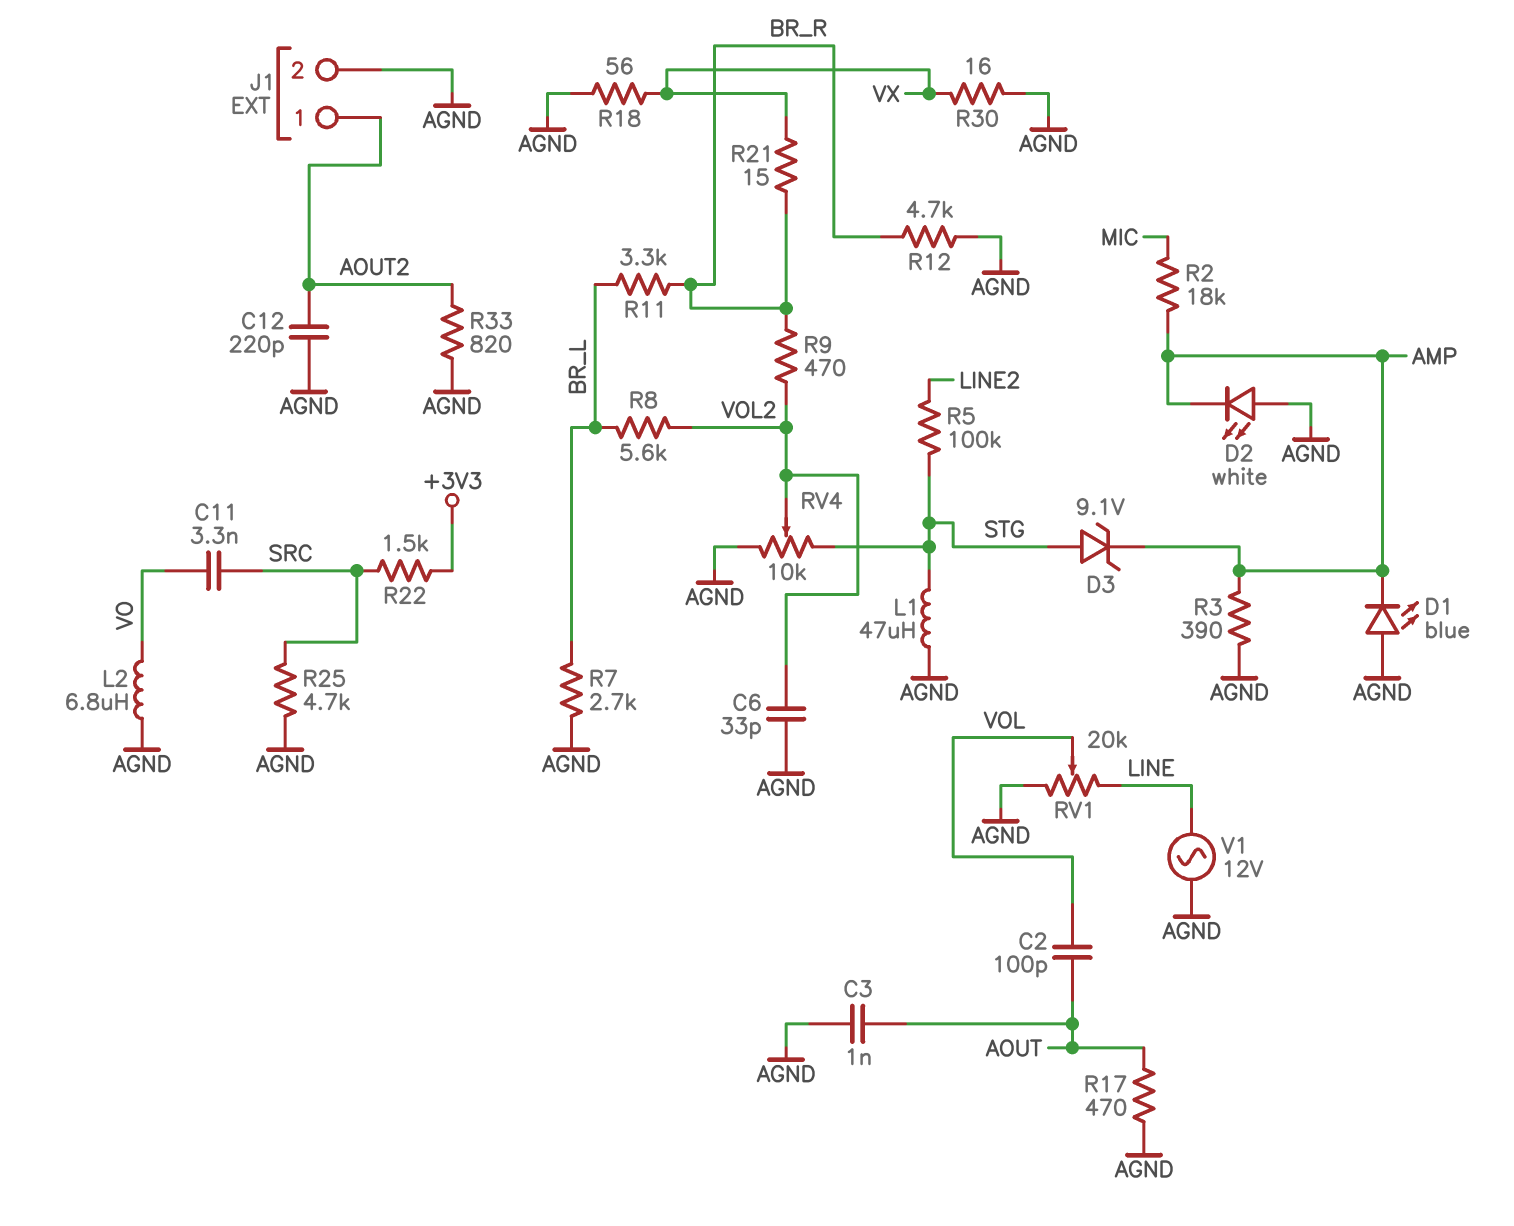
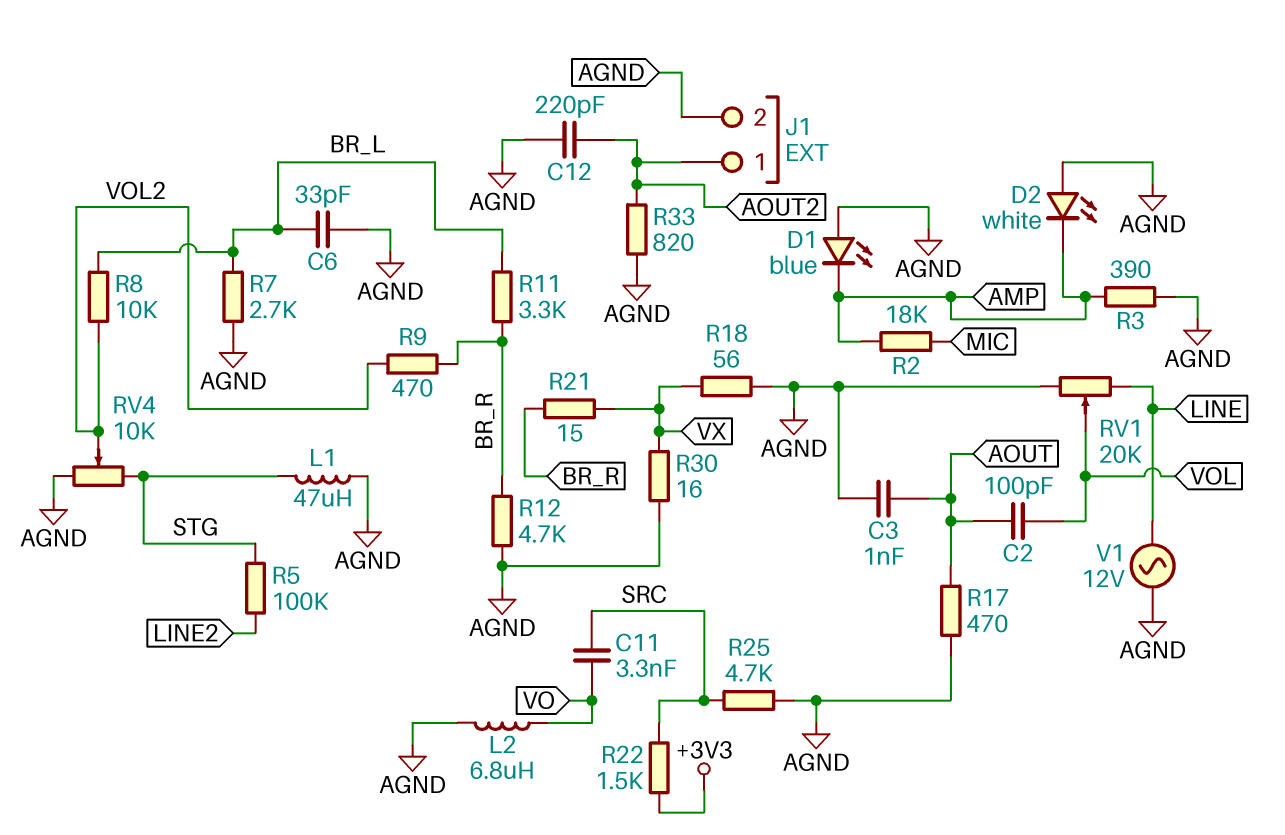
C6: 33pF (AGND, VOL2) -> 33pF (AGND, BR_L)
D3: zener 9.1V (A STG, K AMP) -> none
R8: 5.6k (BR_L, VOL2) -> 10k (BR_L, VOL2)

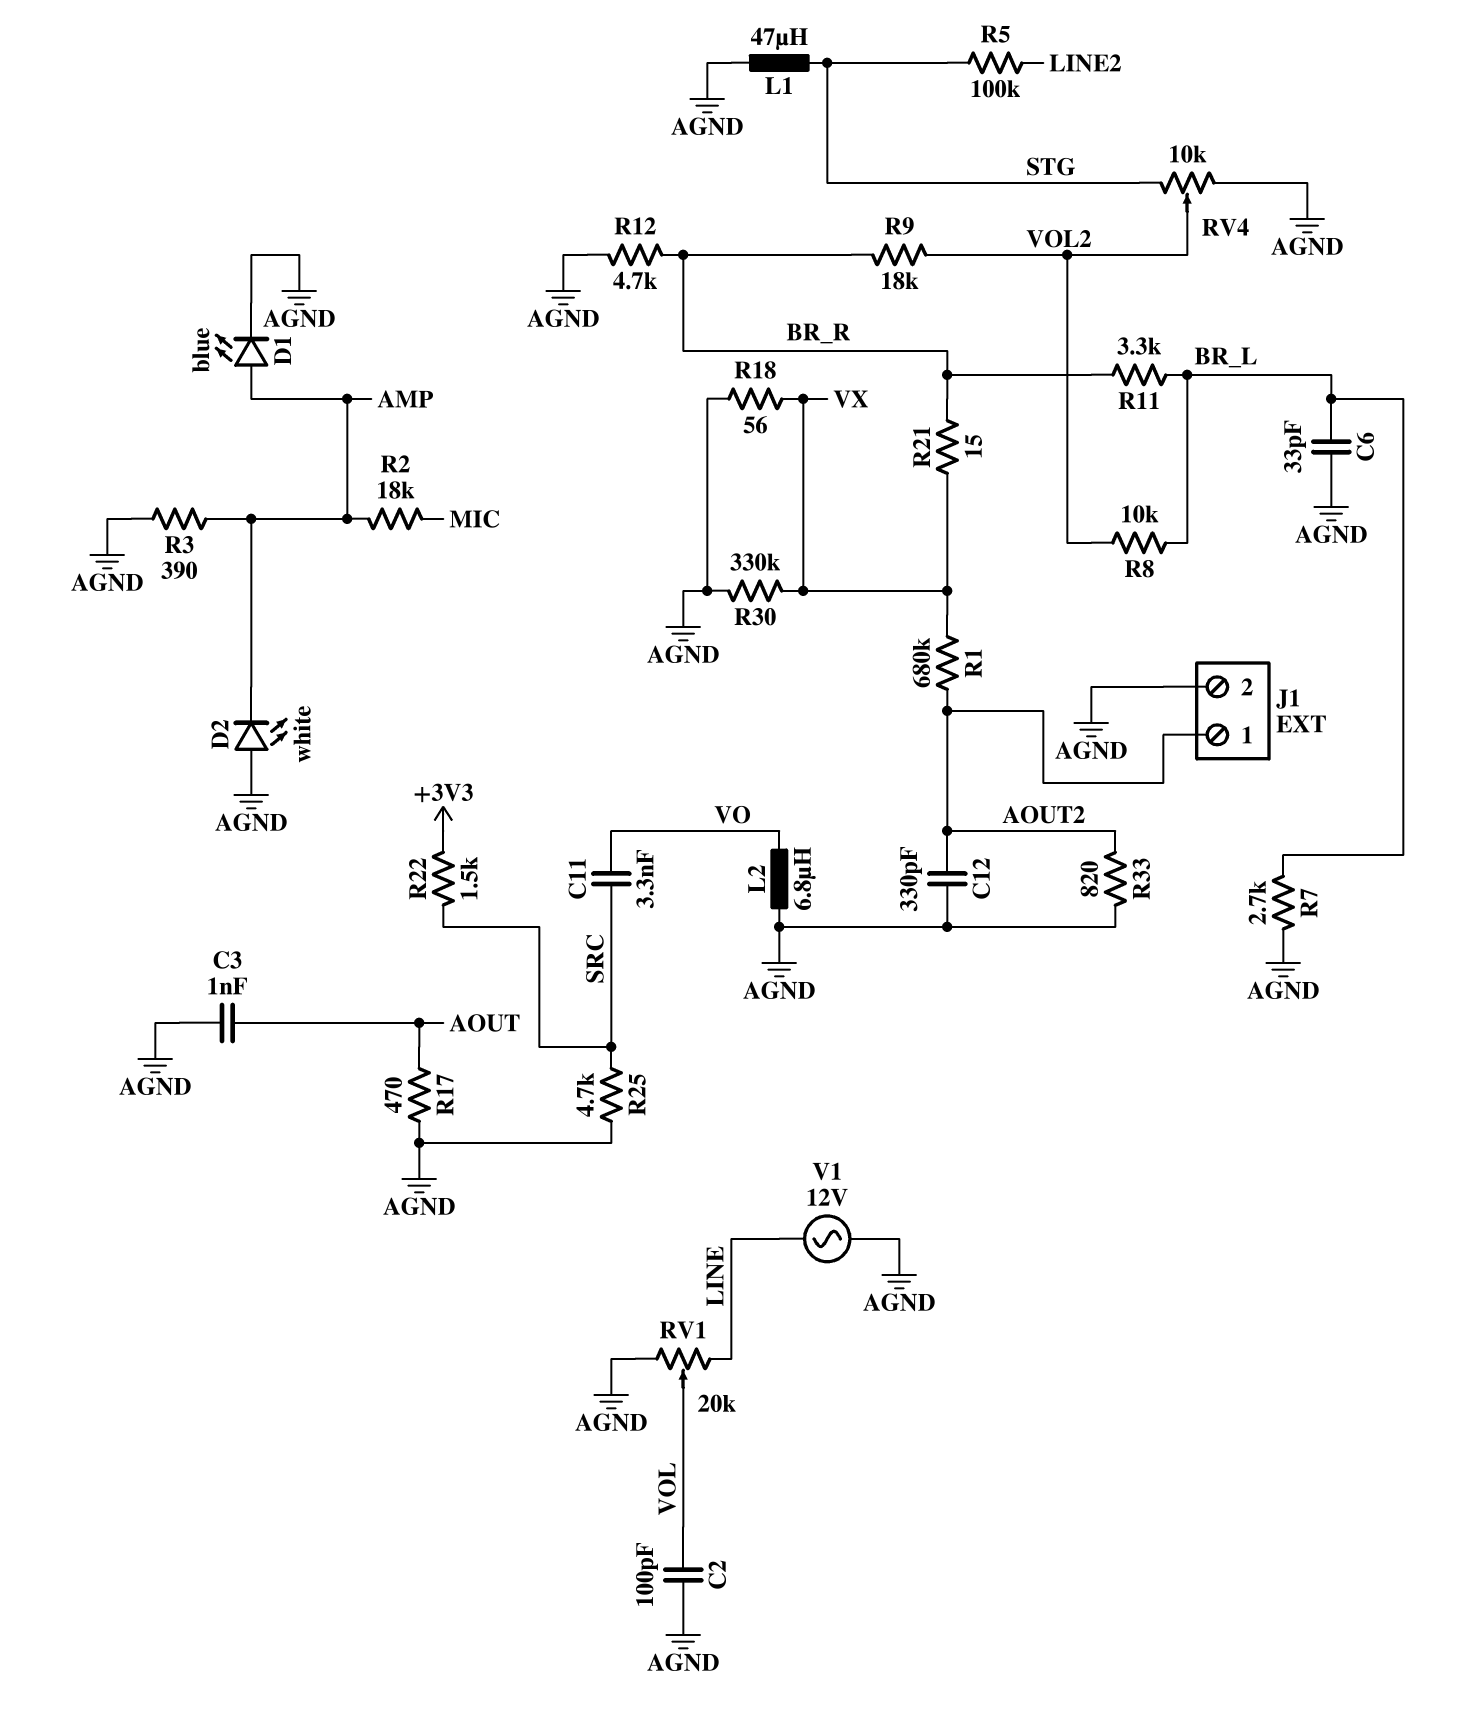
C2: 100pF (AOUT, VOL) -> 100pF (AGND, VOL)
C12: 220pF (AGND, AOUT2) -> 330pF (AGND, AOUT2)
D1: LED blue (A AGND, K AMP) -> LED blue (A AMP, K AGND)
R1: none -> 680k (AOUT2, VX)
R9: 470 (BR_R, VOL2) -> 18k (BR_R, VOL2)
R30: 16 (AGND, VX) -> 330k (AGND, VX)

